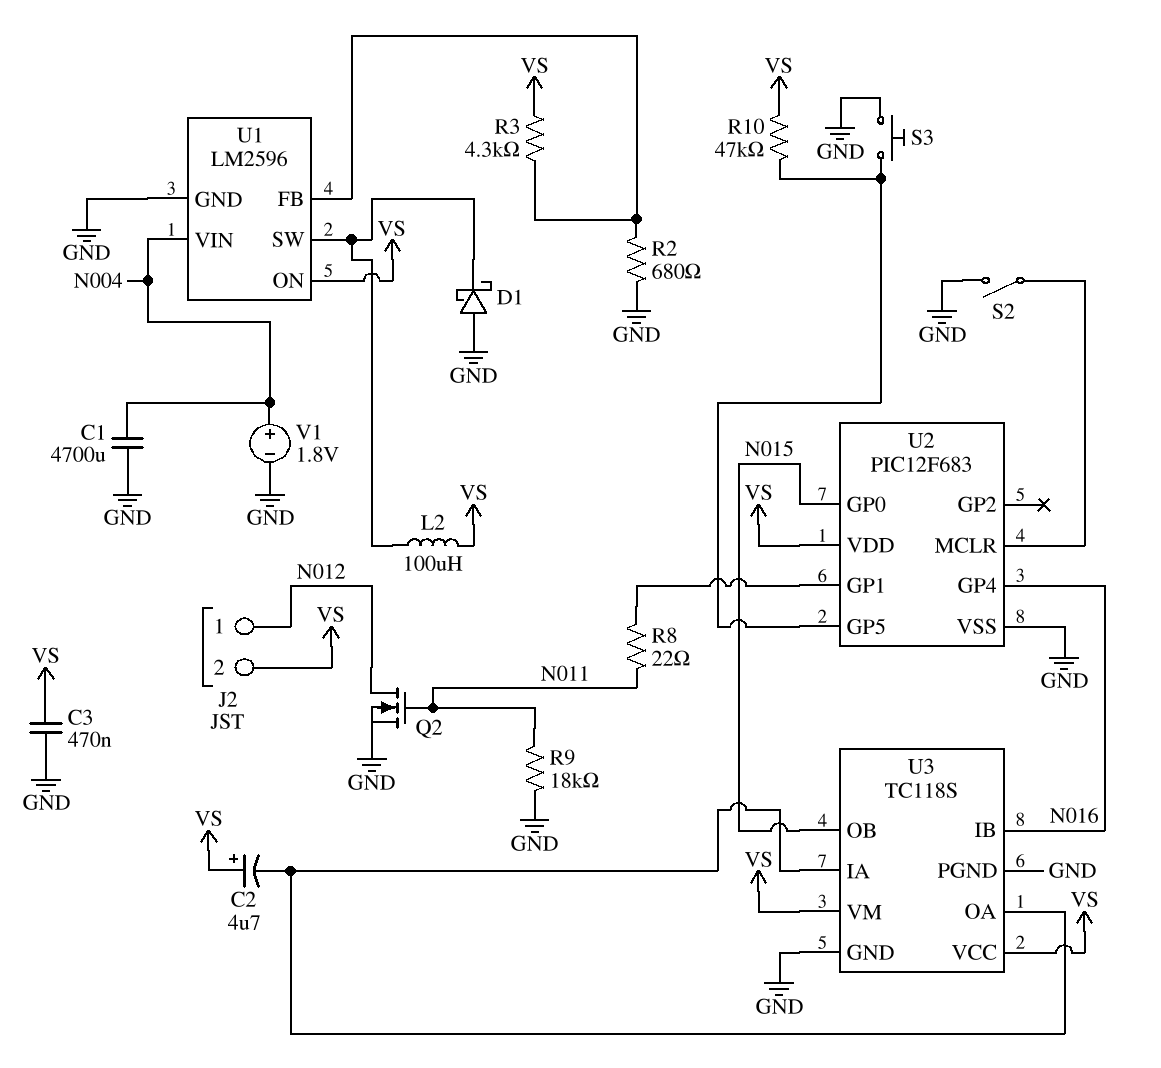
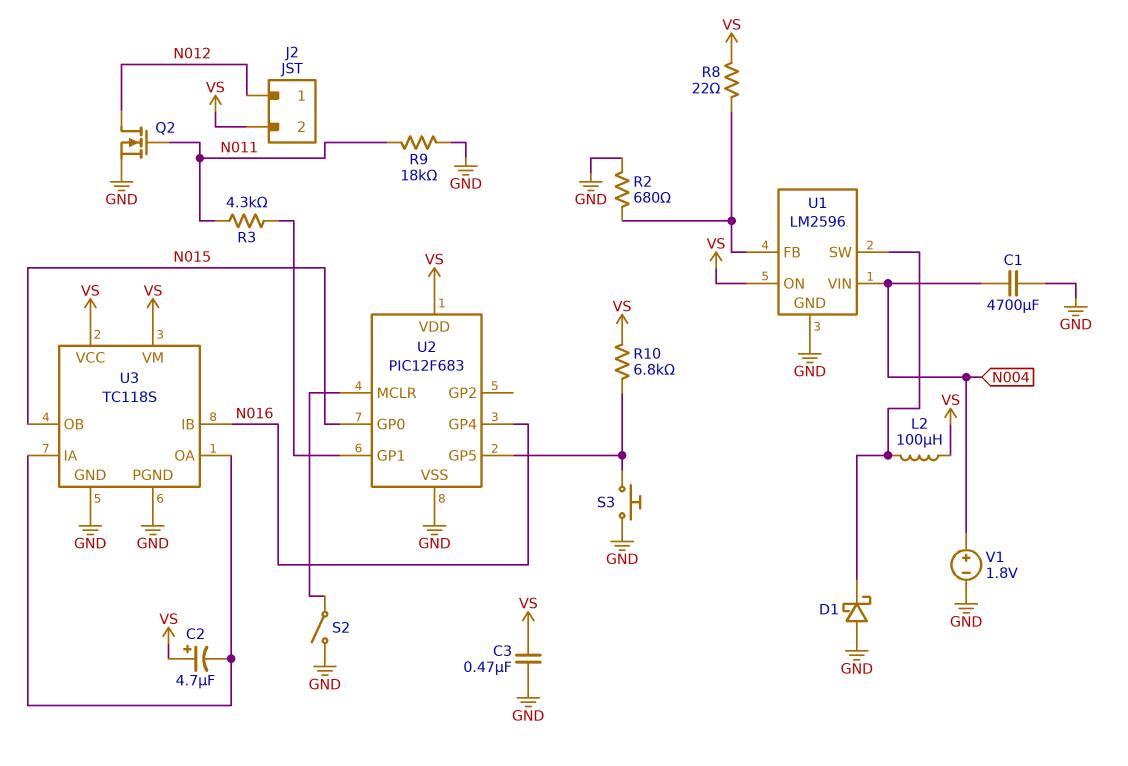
R3: 4.3k (U1/FB, VS) -> 4.3k (N011, U2/GP1)
R8: 22 (N011, U2/GP1) -> 22 (U1/FB, VS)
R10: 47k (U2/GP5, VS) -> 6.8k (U2/GP5, VS)

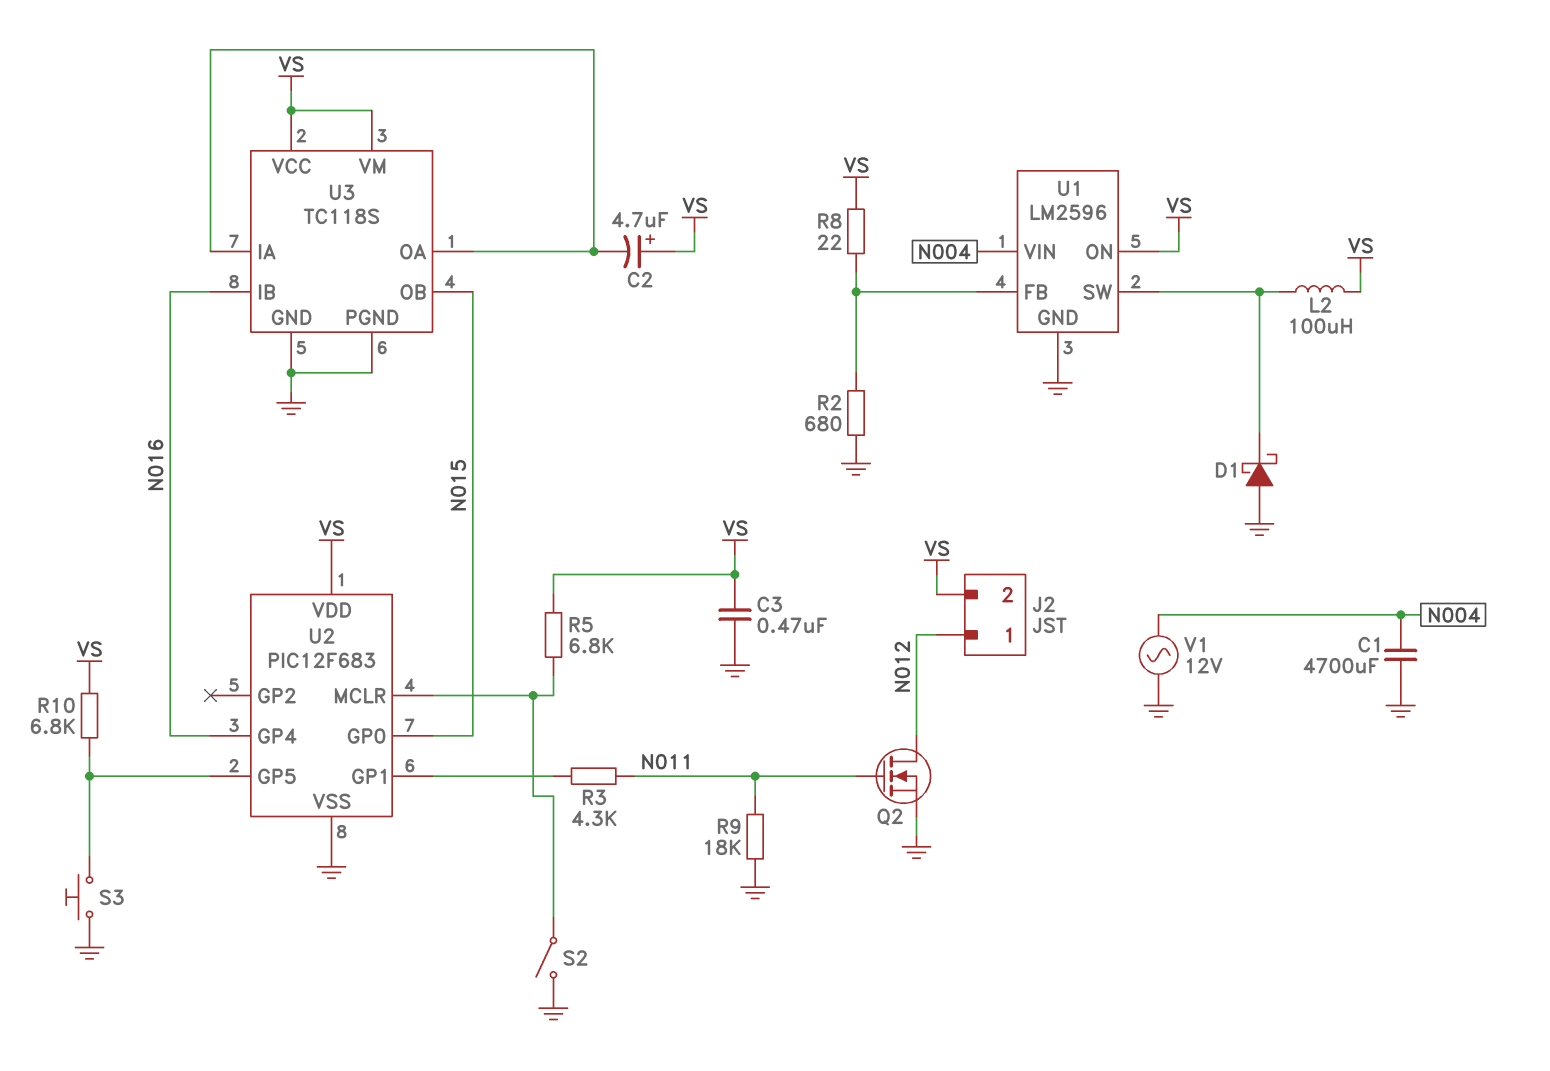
R5: none -> 6.8k (U2/MCLR, VS)
V1: 1.8V (plus N004, minus GND) -> AC 12V (GND, N004)

